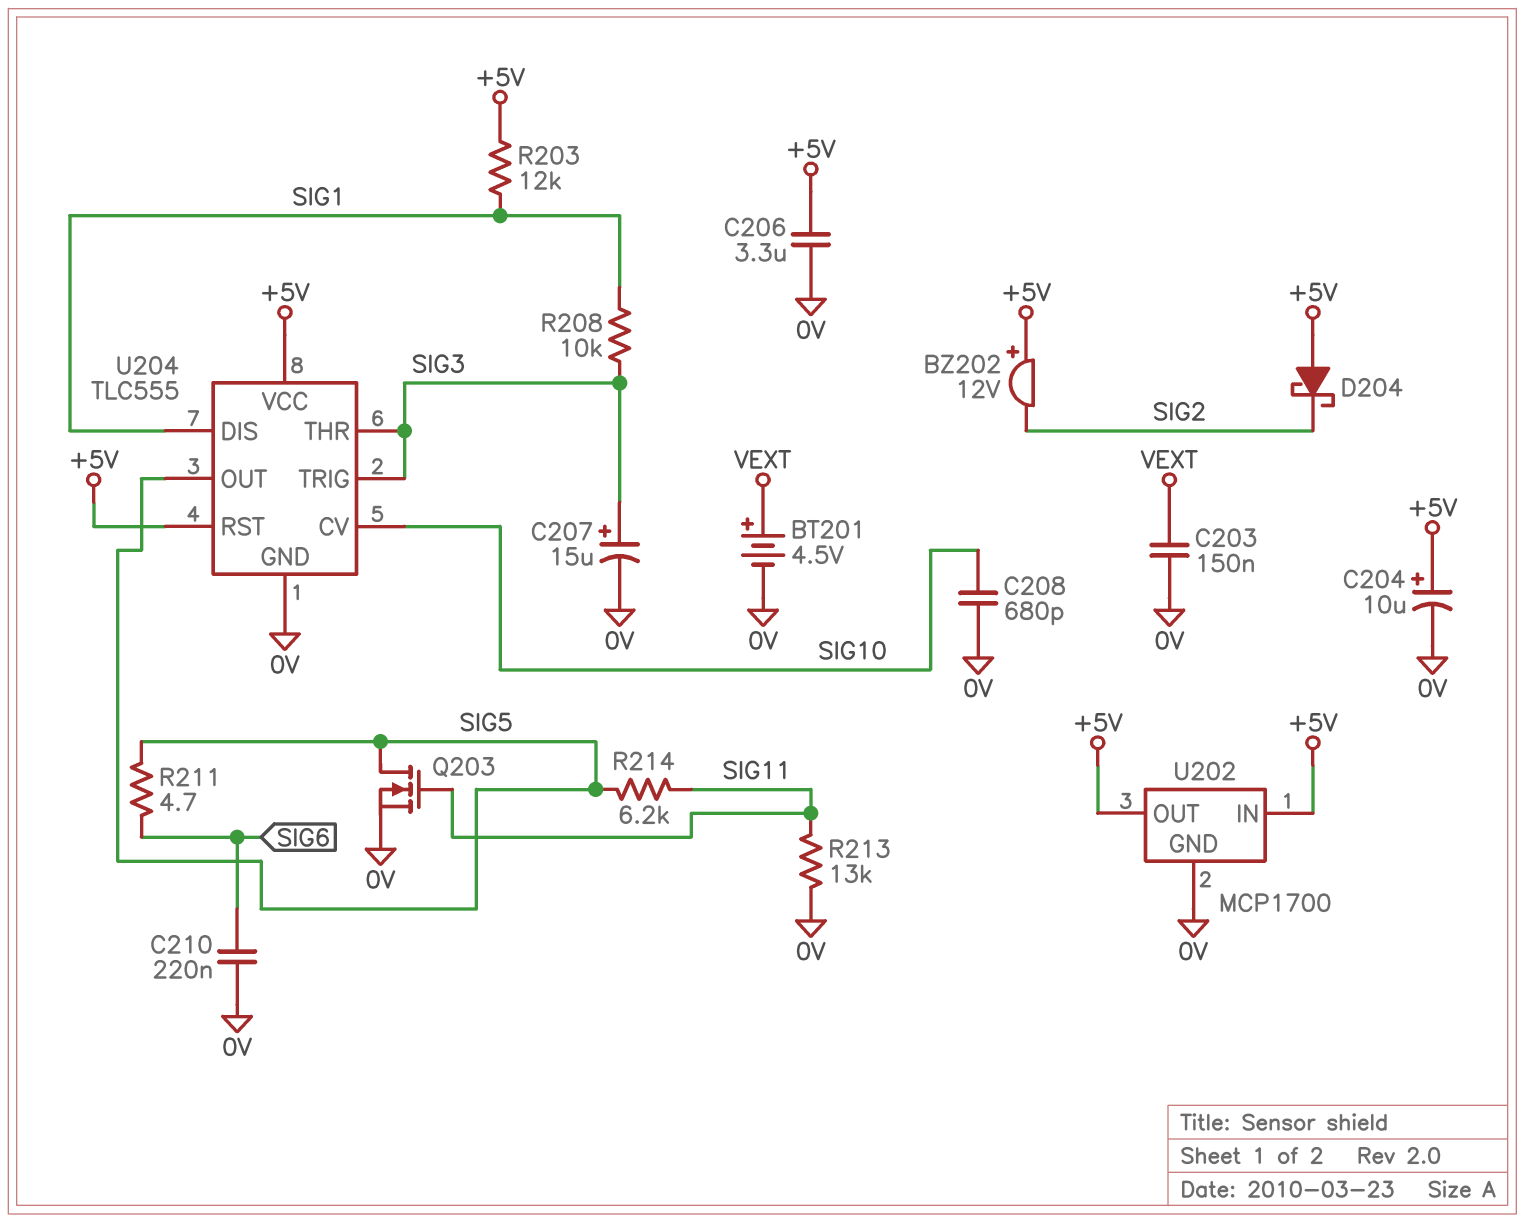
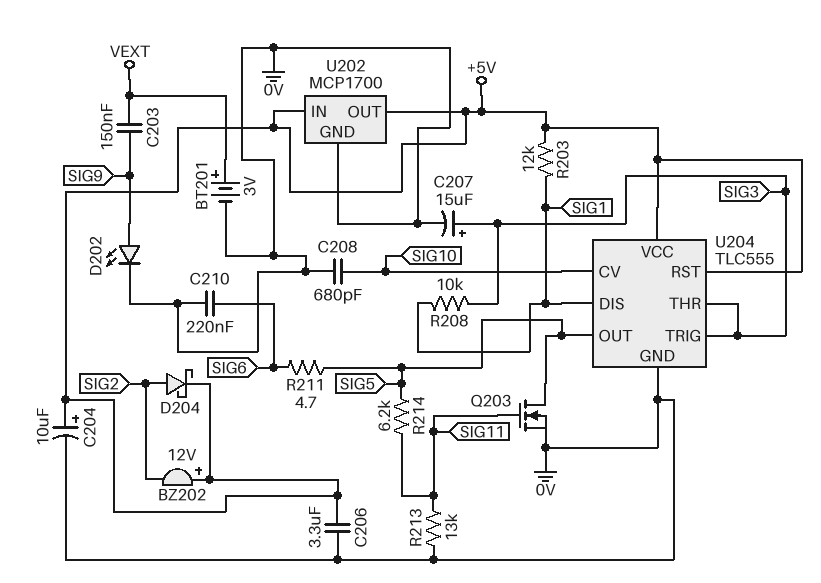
BT201: 4.5V (plus VEXT, minus 0V) -> 3V (plus VEXT, minus 0V)
C203: 150nF (0V, VEXT) -> 150nF (SIG9, VEXT)
D202: none -> LED (A SIG9, K 0V)
D204: schottky (A +5V, K SIG2) -> schottky (A SIG2, K +5V)

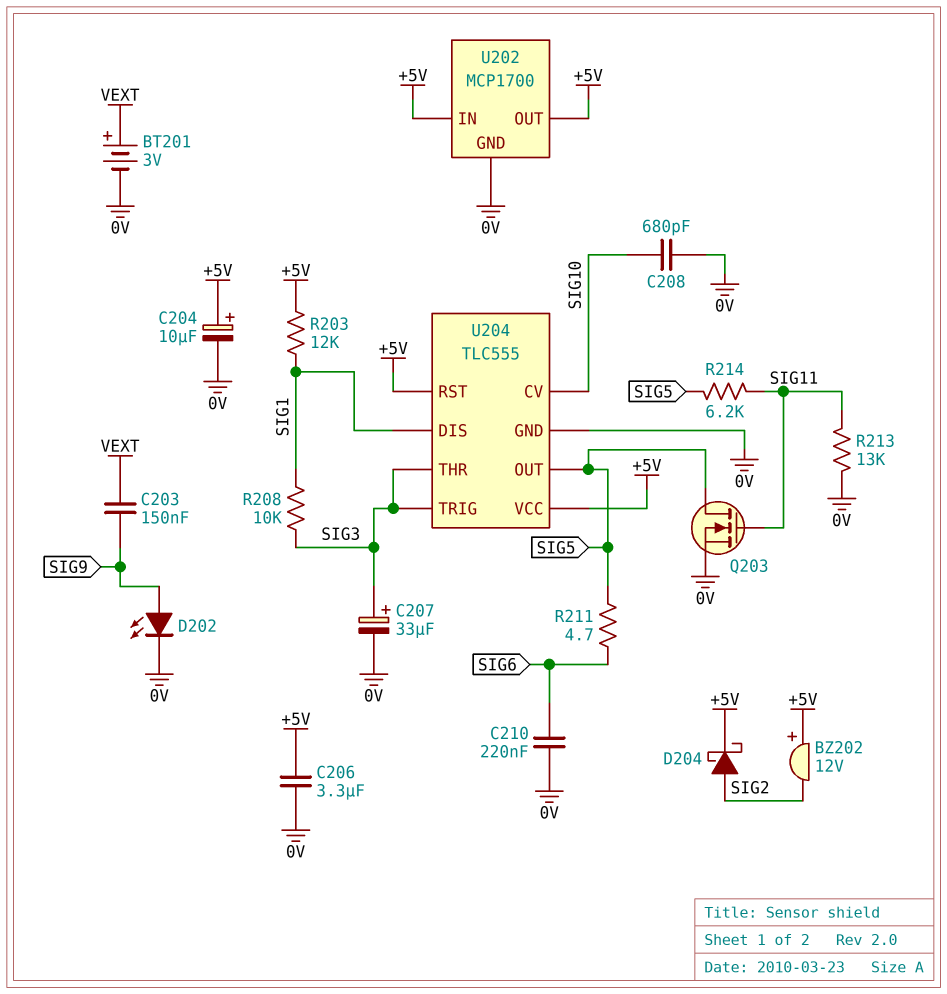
C207: 15uF (plus SIG3, minus 0V) -> 33uF (plus SIG3, minus 0V)

